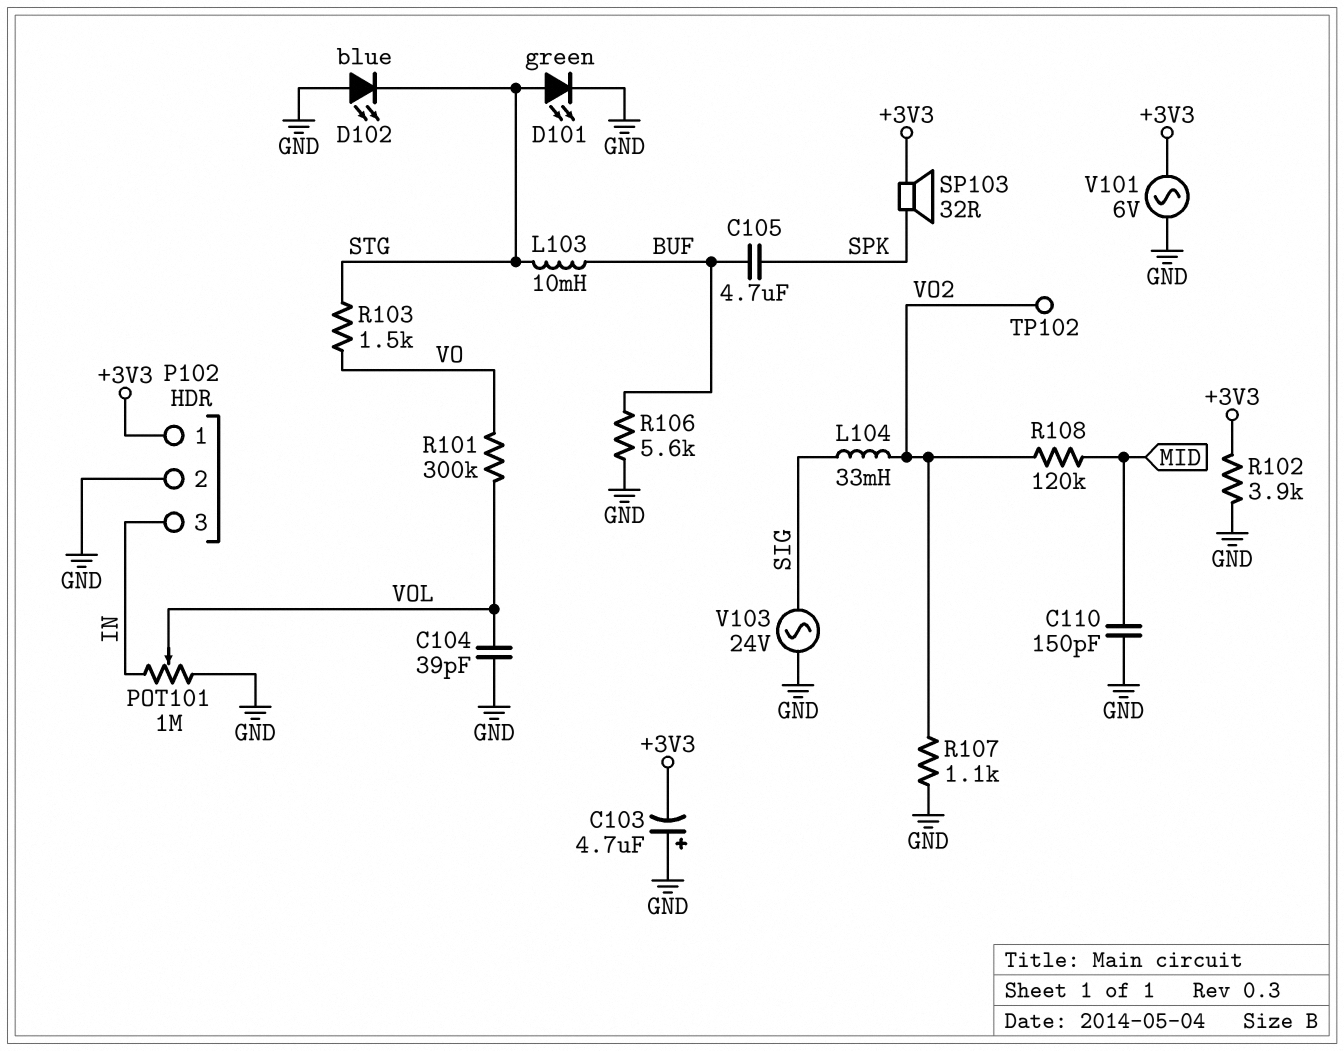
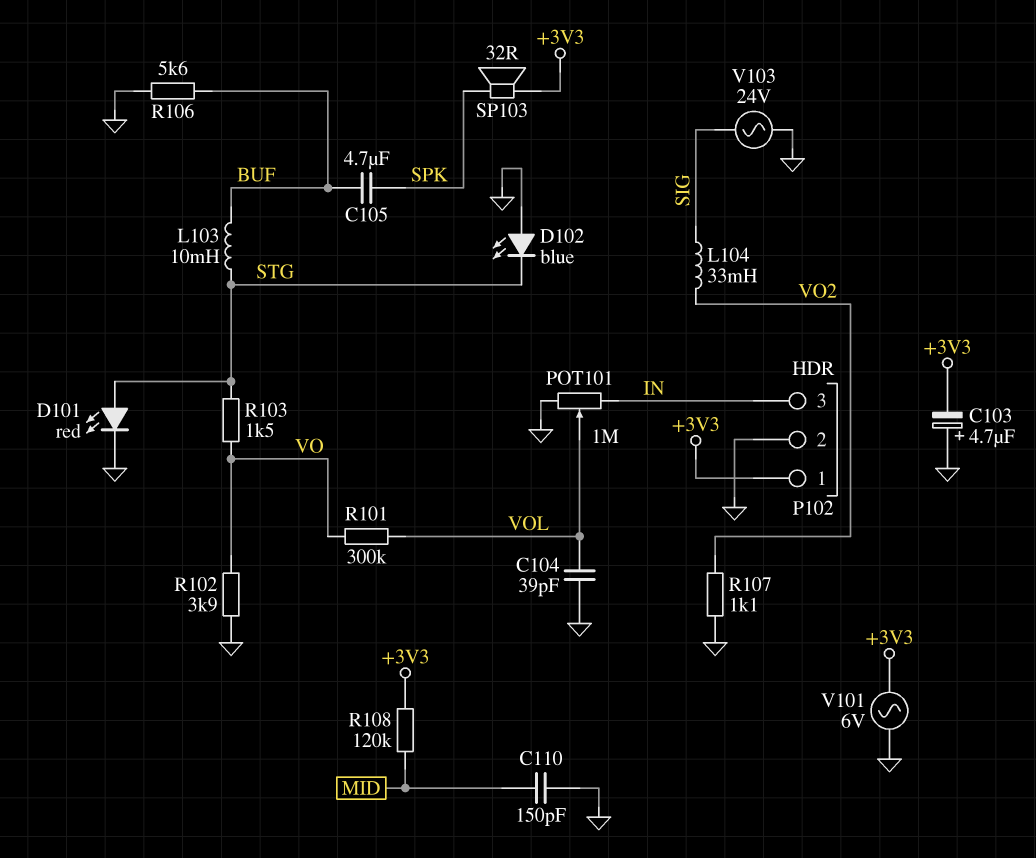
D101: LED green (A STG, K GND) -> LED red (A STG, K GND)
R102: 3.9k (+3V3, GND) -> 3.9k (GND, VO)
R108: 120k (MID, VO2) -> 120k (+3V3, MID)
TP102: test point (VO2) -> none

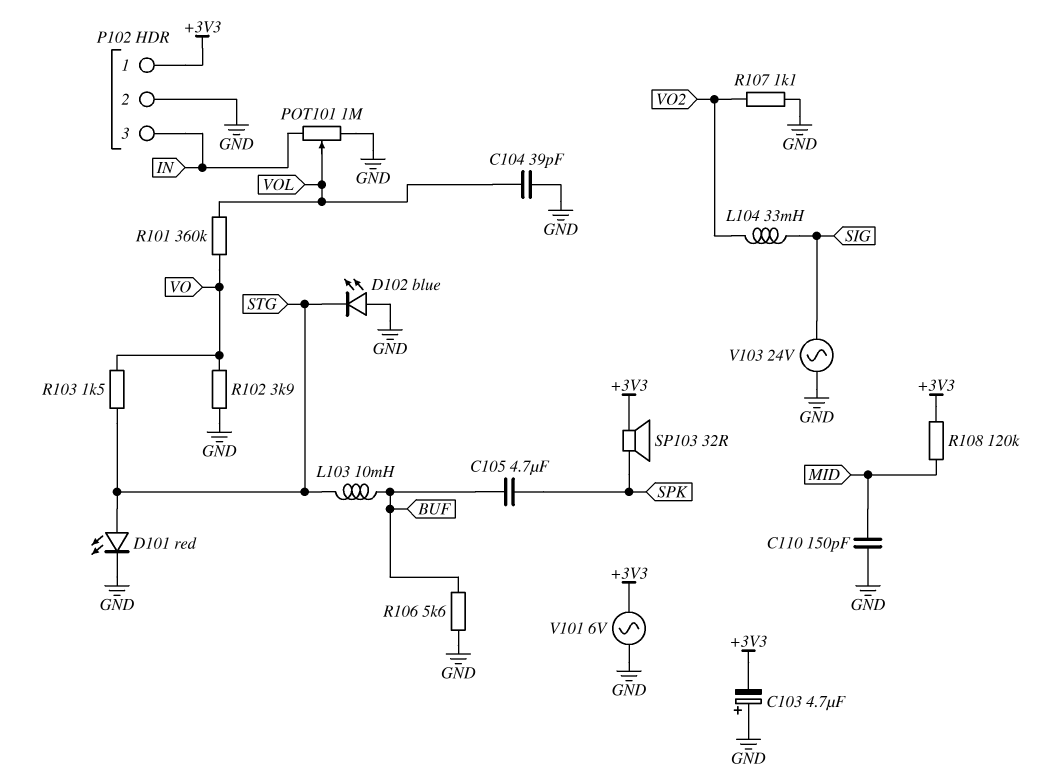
R101: 300k (VO, VOL) -> 360k (VO, VOL)

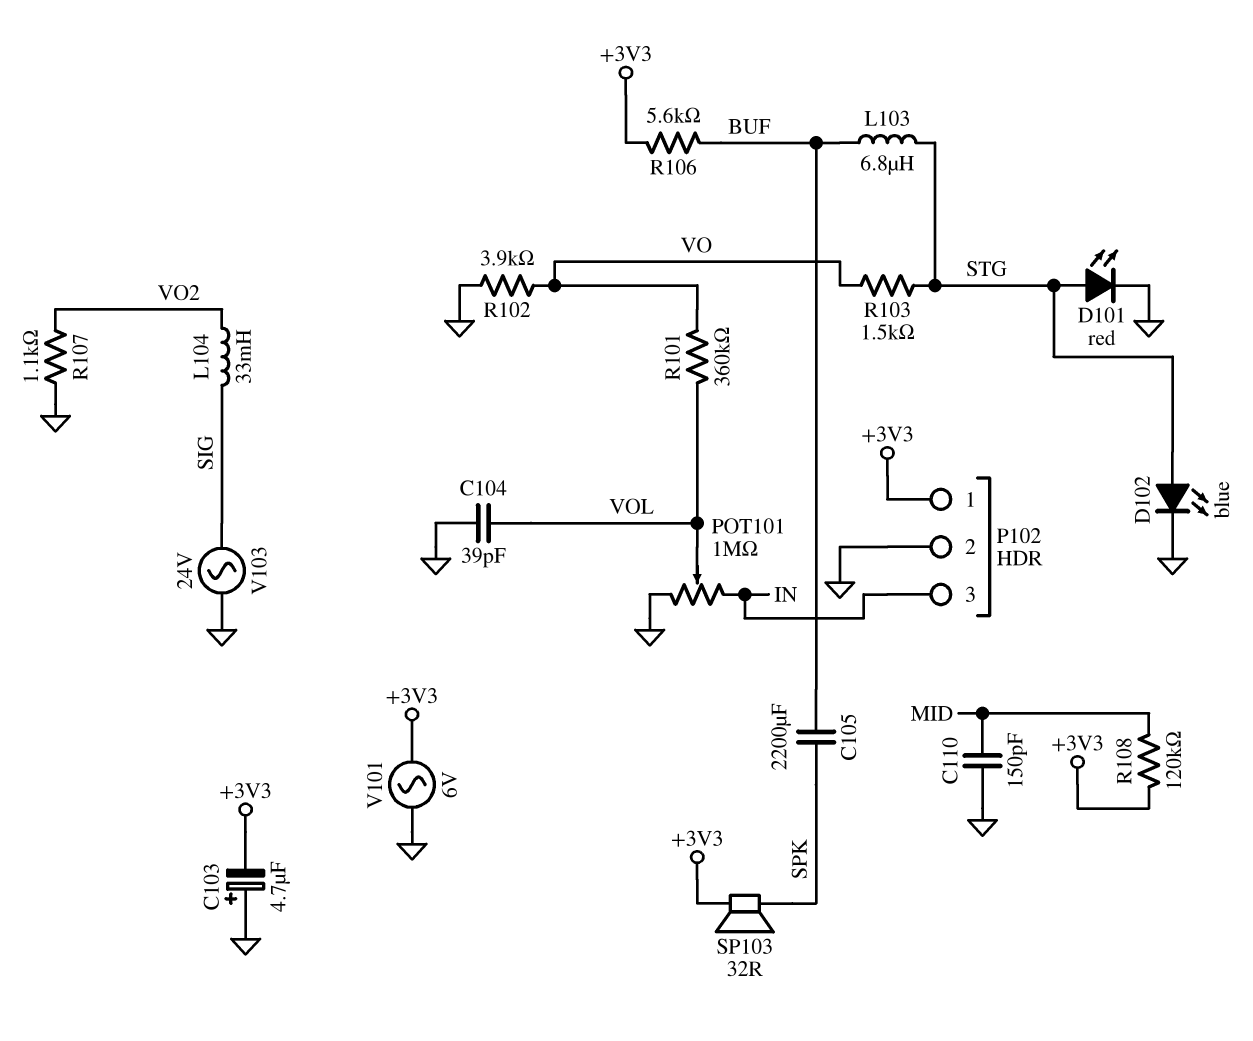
C105: 4.7uF (BUF, SPK) -> 2200uF (BUF, SPK)
D102: LED blue (A GND, K STG) -> LED blue (A STG, K GND)
L103: 10mH (BUF, STG) -> 6.8uH (BUF, STG)
R106: 5.6k (BUF, GND) -> 5.6k (+3V3, BUF)

